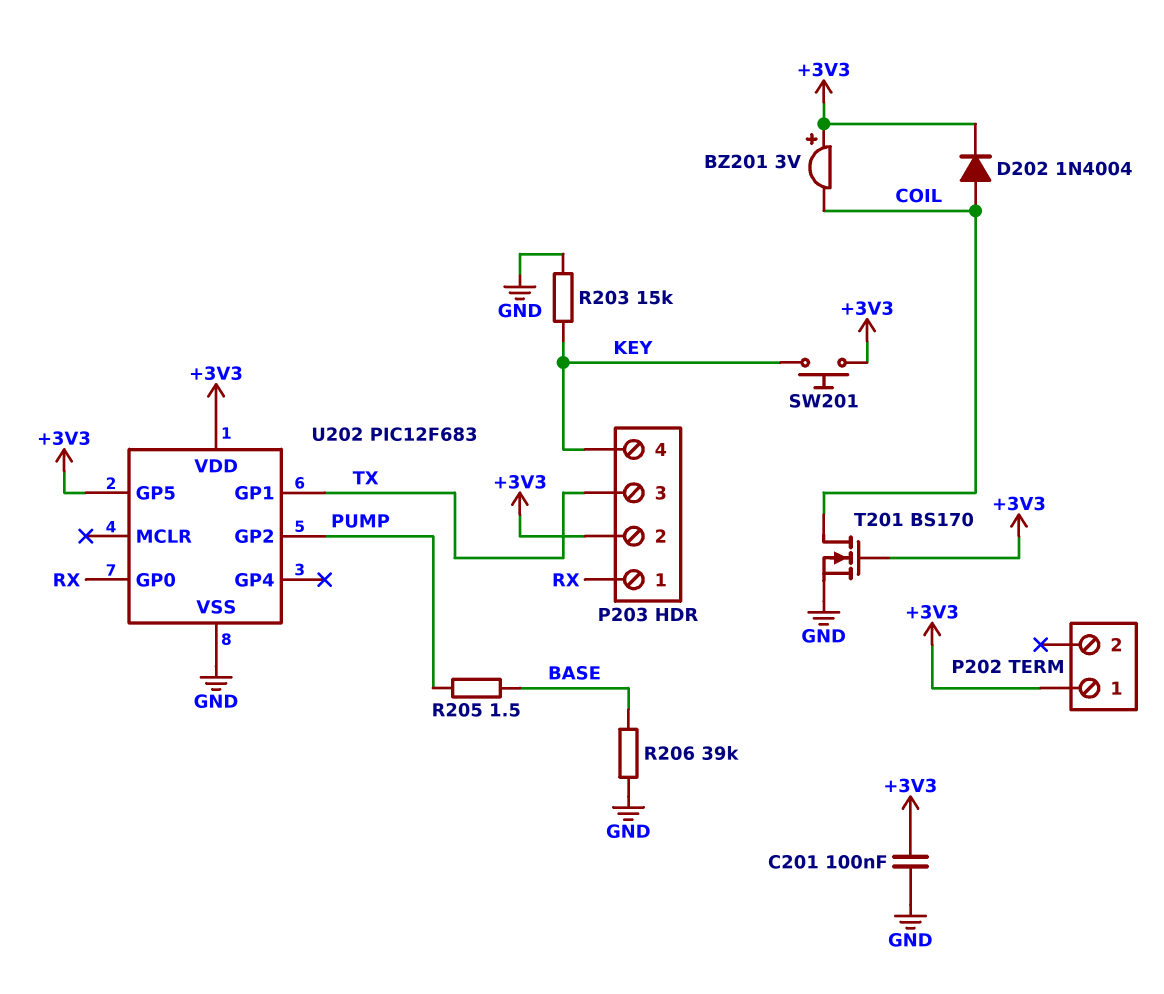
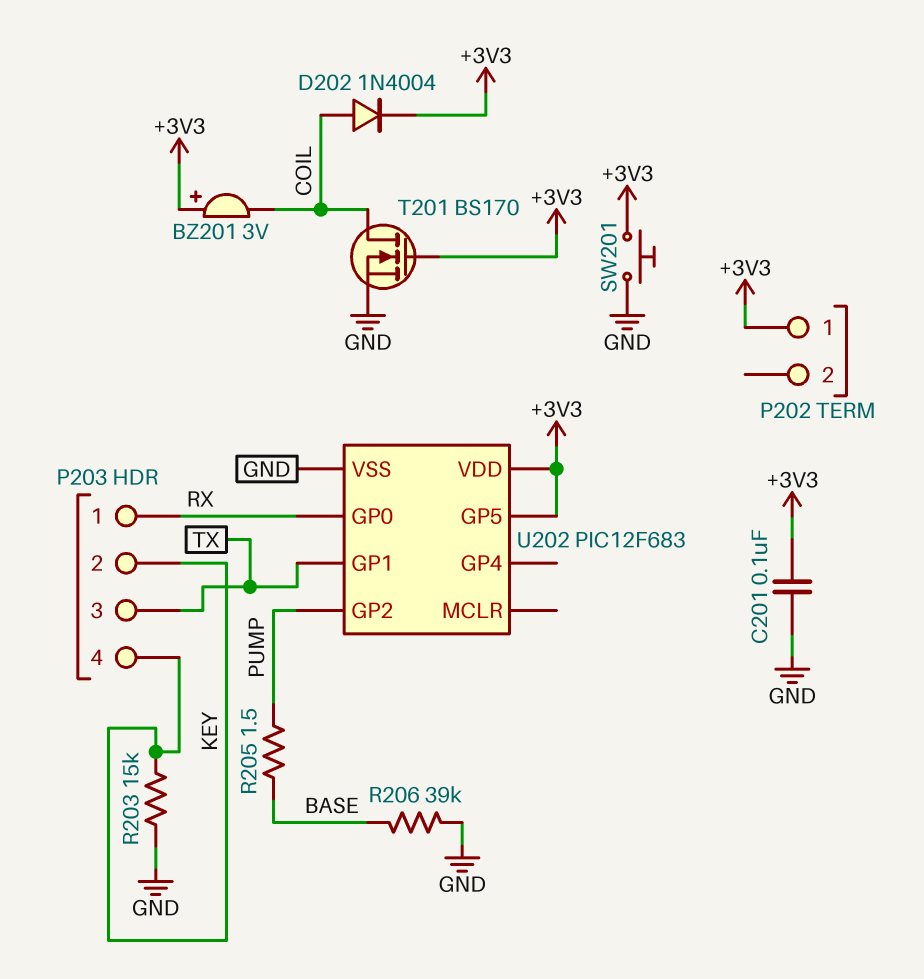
P203 pin 2: +3V3 -> KEY
SW201: button (+3V3, KEY) -> button (+3V3, GND)

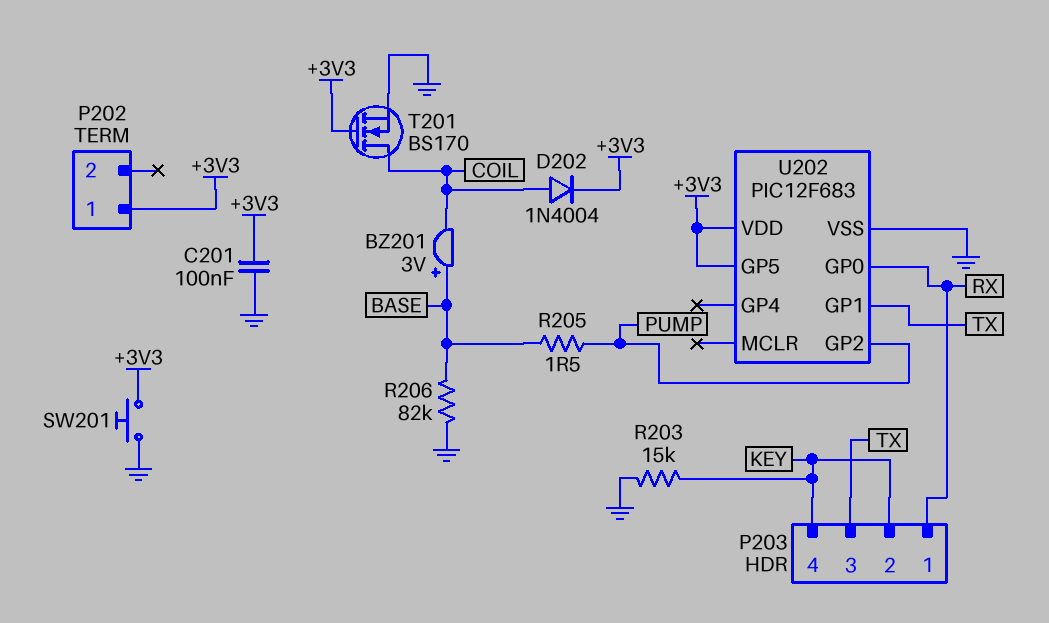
BZ201: buzzer 3V (plus +3V3, minus COIL) -> buzzer 3V (plus BASE, minus COIL)
R206: 39k (BASE, GND) -> 82k (BASE, GND)

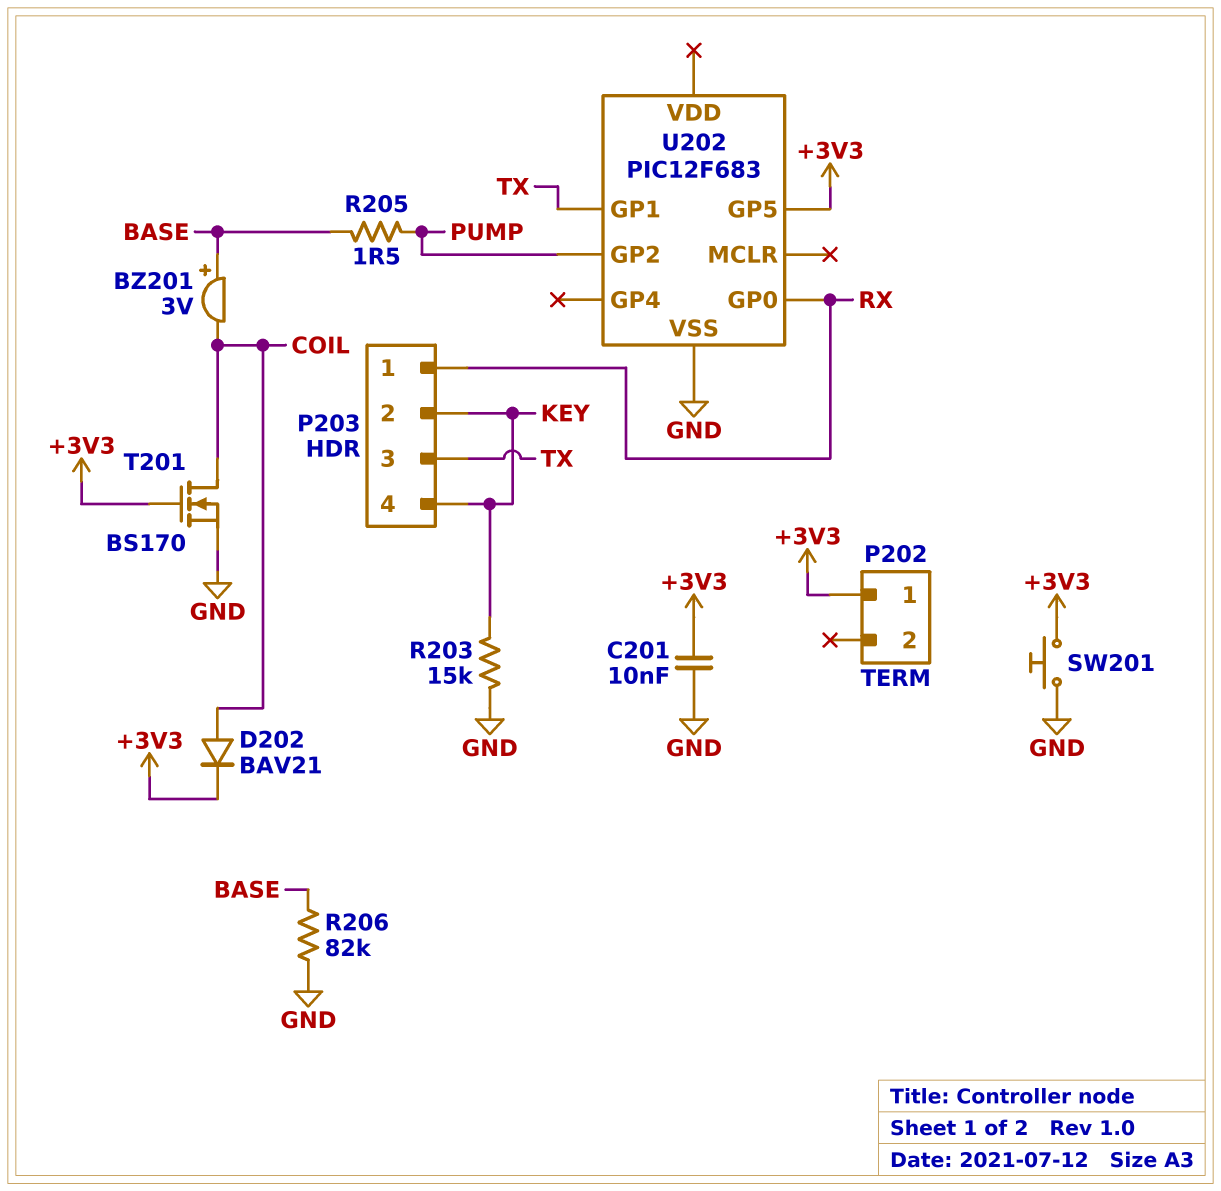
C201: 100nF (+3V3, GND) -> 10nF (+3V3, GND)
D202: diode 1N4004 (A COIL, K +3V3) -> diode BAV21 (A COIL, K +3V3)
U202 pin VDD: +3V3 -> none

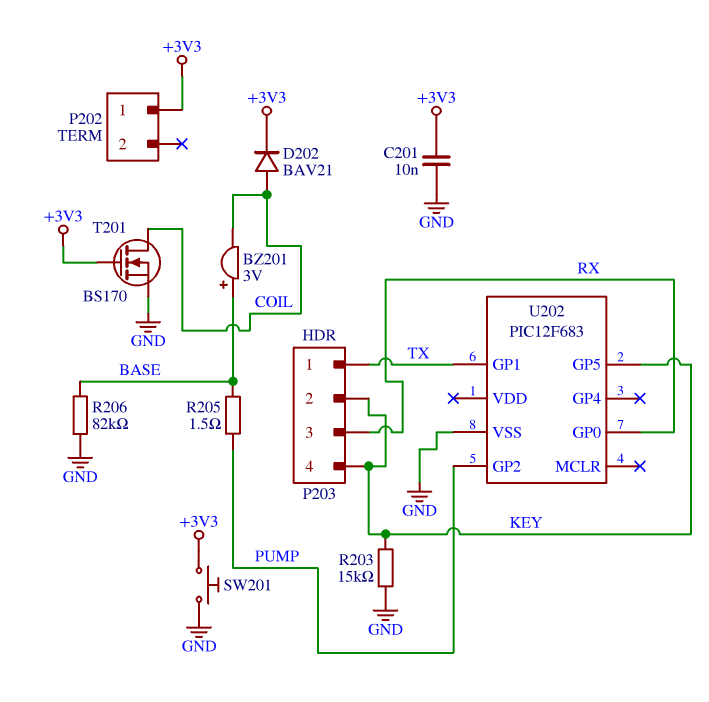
P203 pin 1: RX -> TX
P203 pin 3: TX -> RX
U202 pin GP5: +3V3 -> KEY

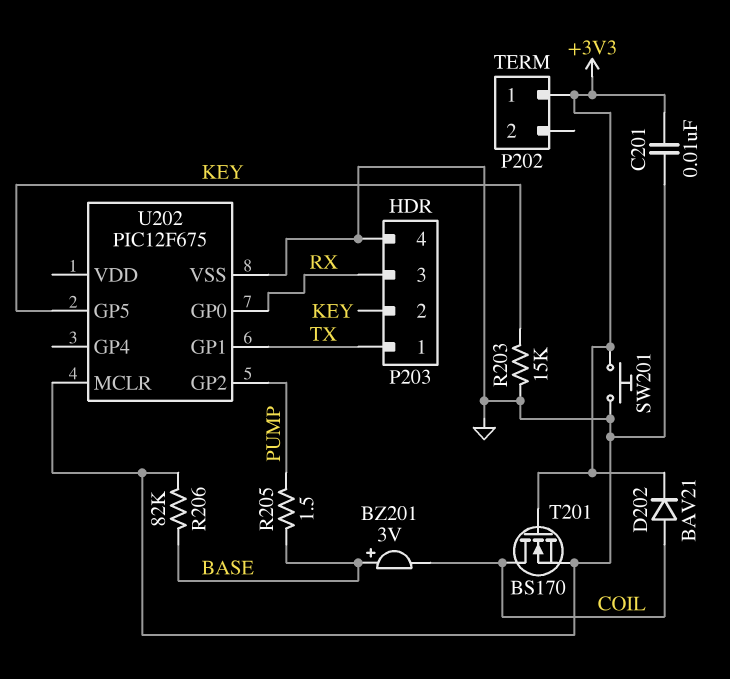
P203 pin 4: KEY -> GND
U202: PIC12F683 -> PIC12F675
U202 pin MCLR: none -> GND

